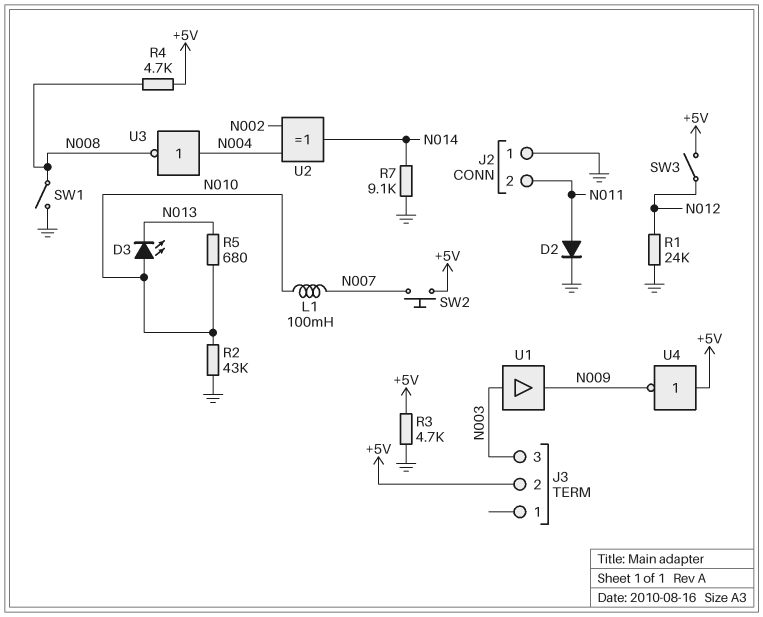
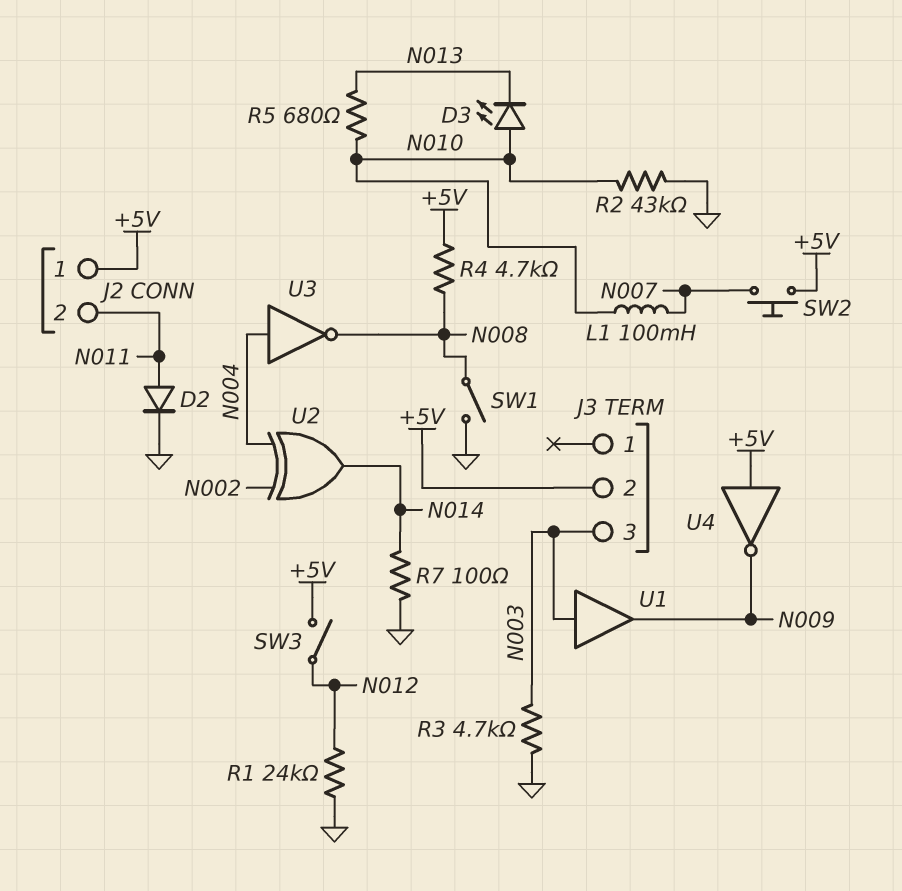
J2 pin 1: GND -> +5V
R3: 4.7k (+5V, GND) -> 4.7k (GND, N003)
R7: 9.1k (GND, N014) -> 100 (GND, N014)

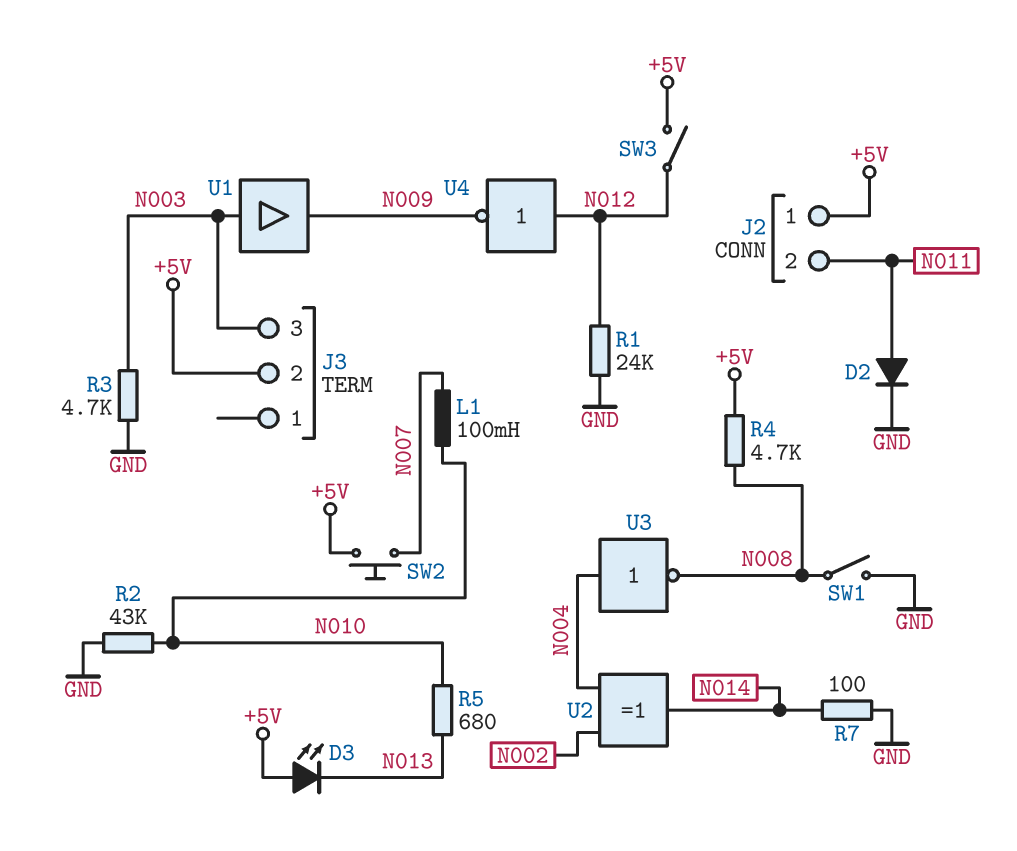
D3: LED (A N010, K N013) -> LED (A +5V, K N013)
U4: NOT (in +5V, out N009) -> NOT (in N012, out N009)

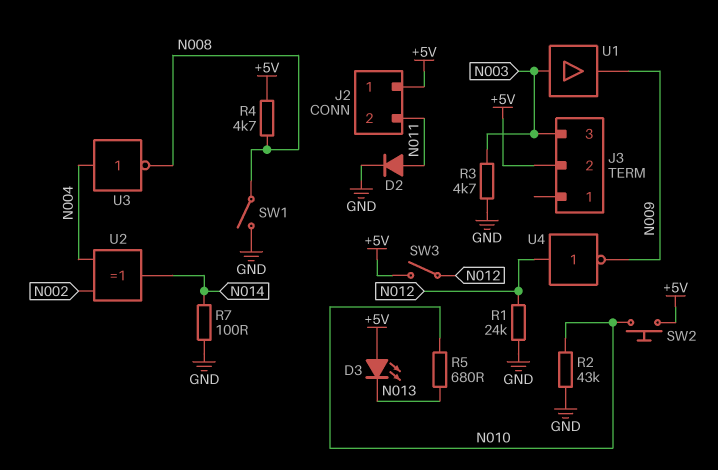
L1: 100mH (N007, N010) -> none
SW2: button (+5V, N007) -> button (+5V, N010)

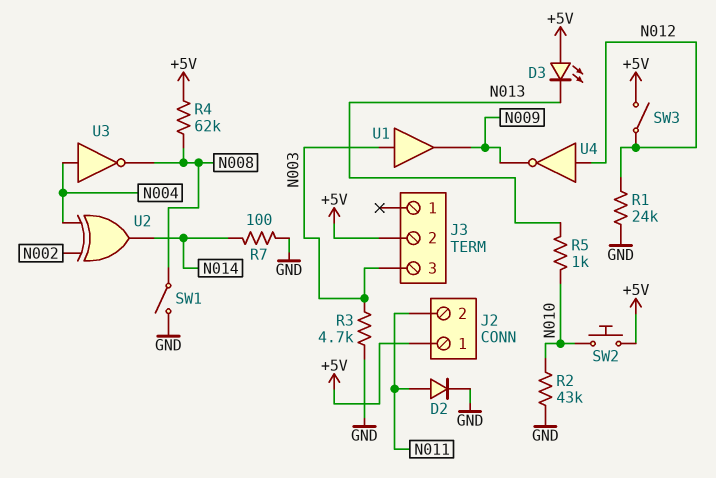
R4: 4.7k (+5V, N008) -> 62k (+5V, N008)
R5: 680 (N010, N013) -> 1k (N010, N013)

